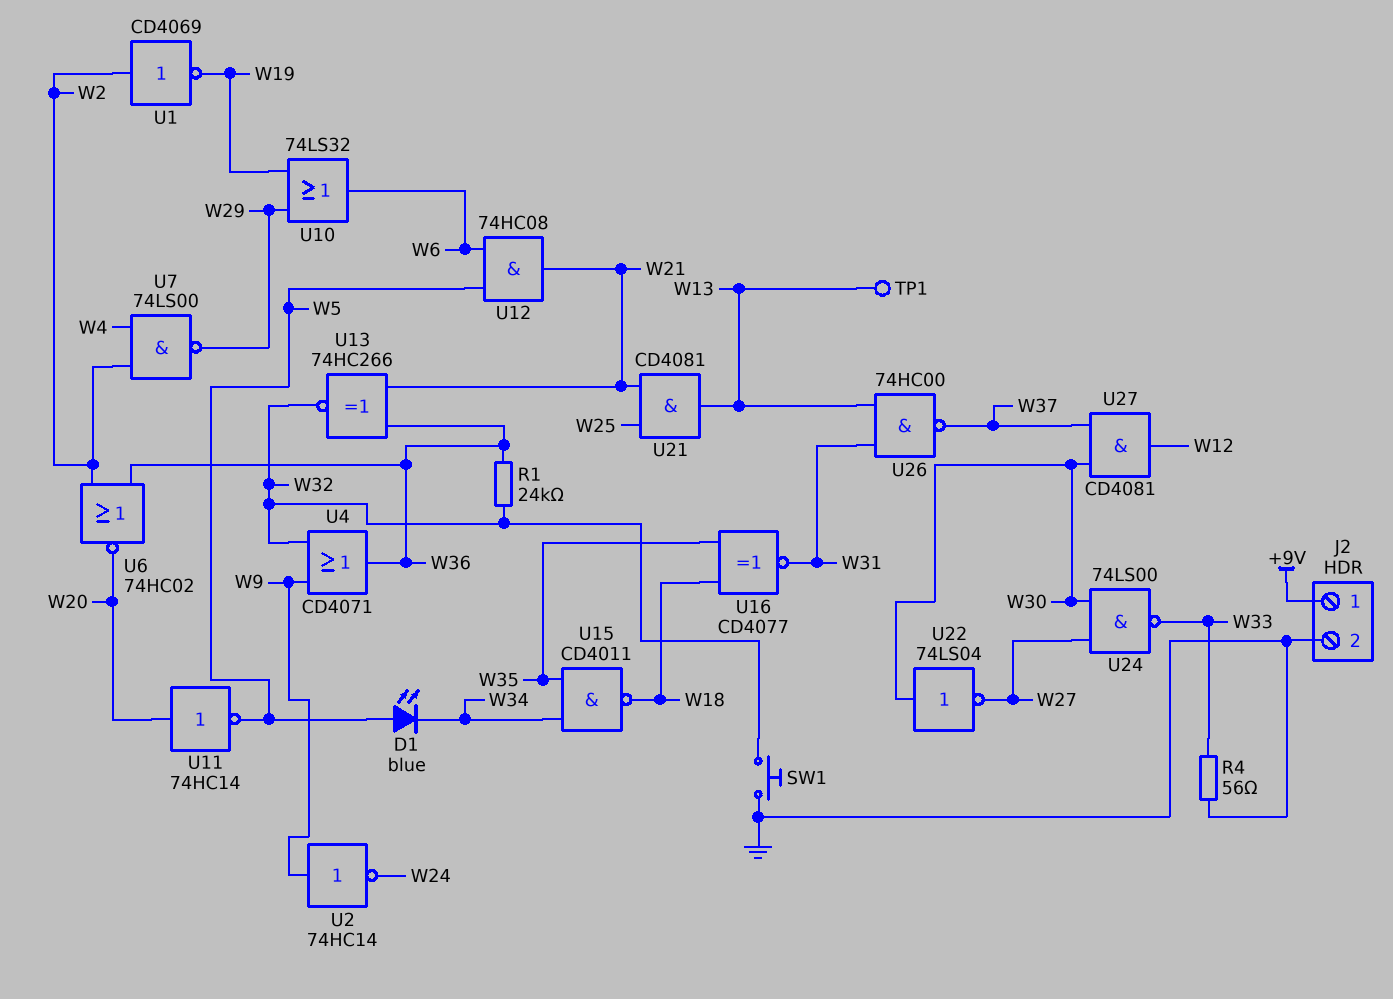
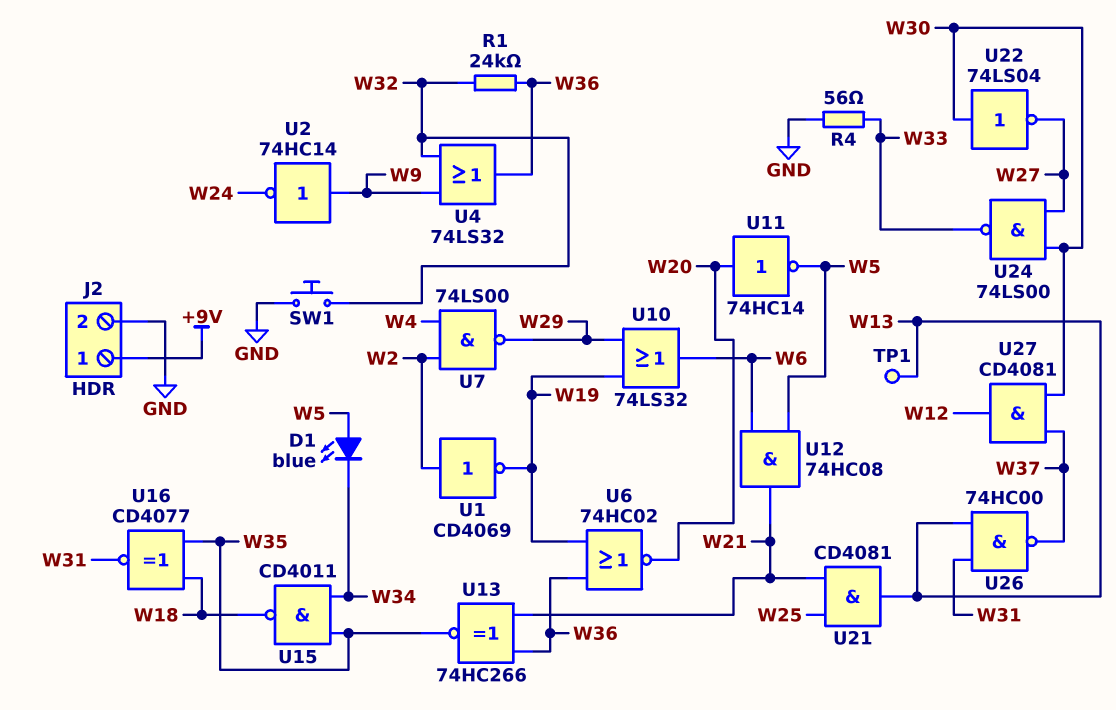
U4: OR CD4071 (in W9, in W32, out W36) -> OR 74LS32 (in W9, in W32, out W36)
U6: NOR 74HC02 (in W2, in W36, out W20) -> NOR 74HC02 (in W19, in W36, out W20)
U13: XNOR 74HC266 (in W21, in W36, out W32) -> XNOR 74HC266 (in W21, in W36, out W35)

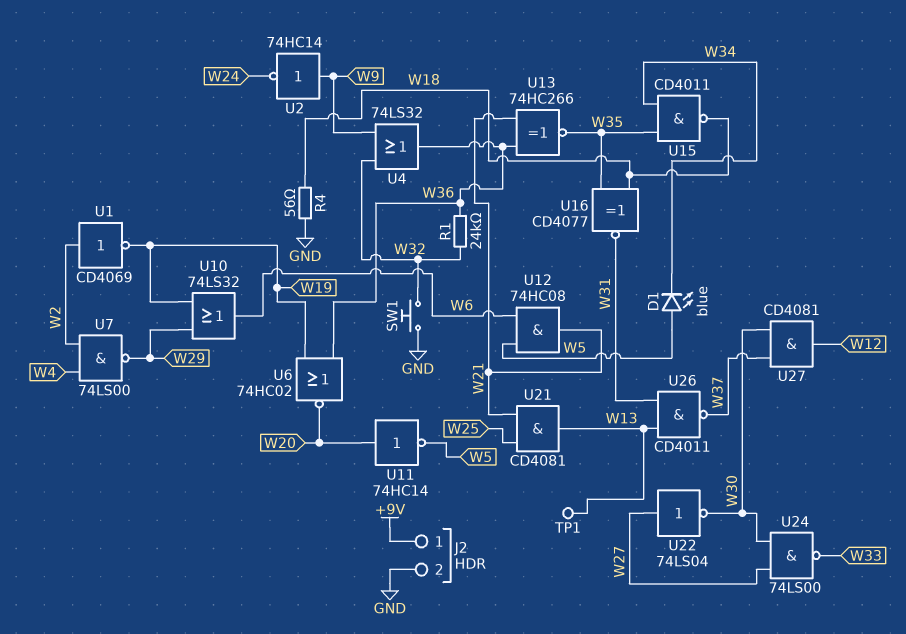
R4: 56 (GND, W33) -> 56 (GND, W18)
U22: NOT 74LS04 (in W30, out W27) -> NOT 74LS04 (in W27, out W30)
U26: NAND 74HC00 (in W13, in W31, out W37) -> NAND CD4011 (in W13, in W31, out W37)

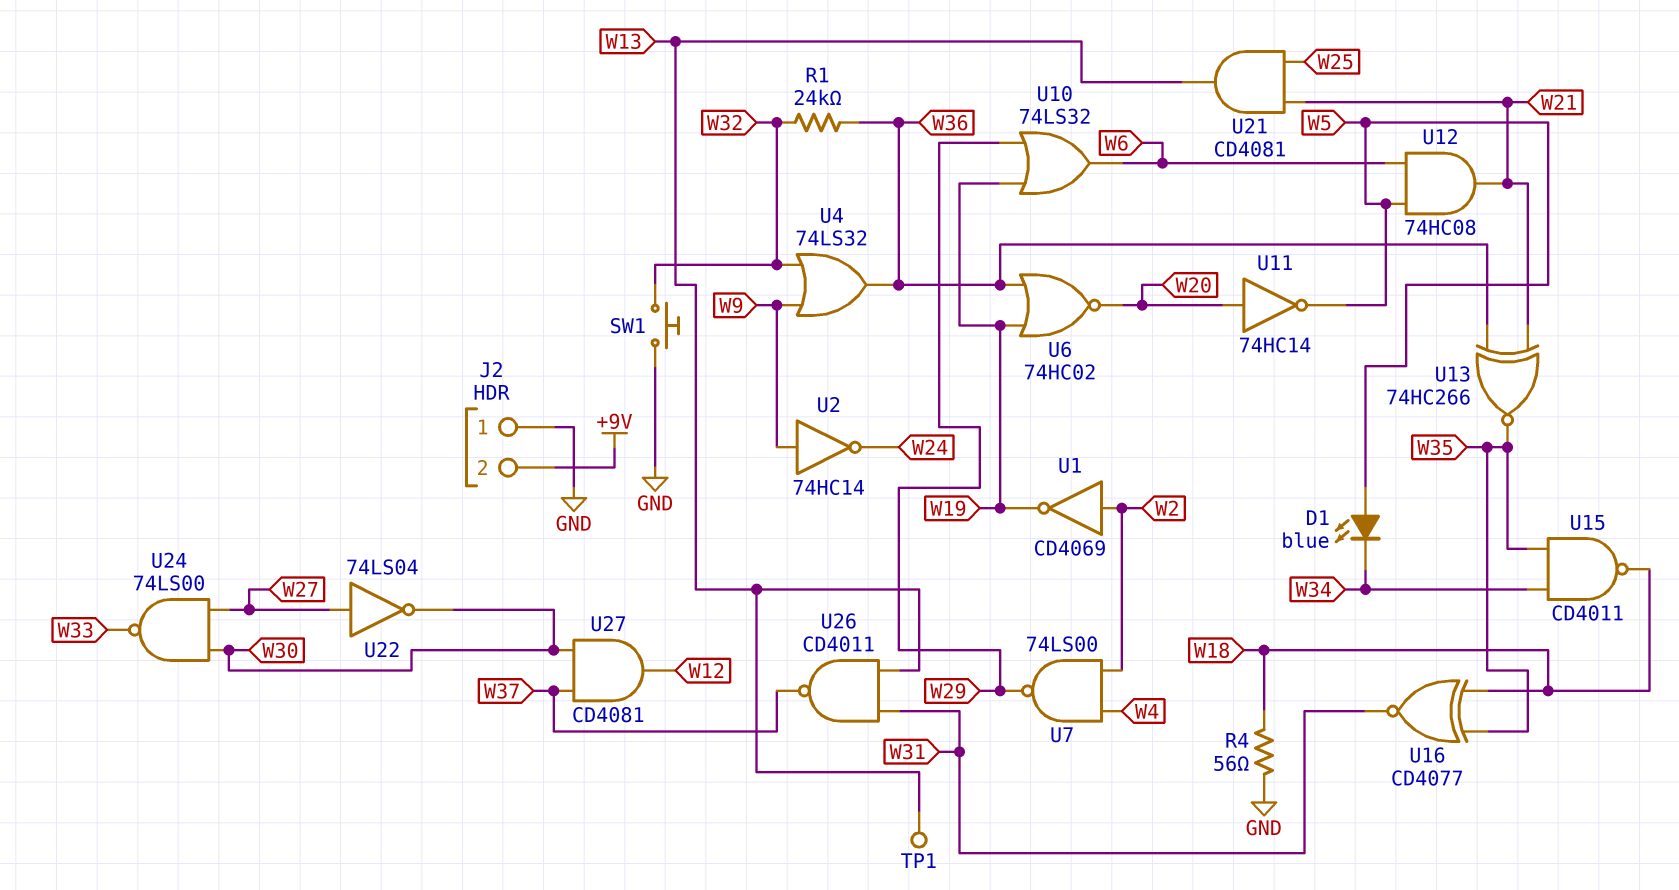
J2 pin 1: +9V -> GND
J2 pin 2: GND -> +9V

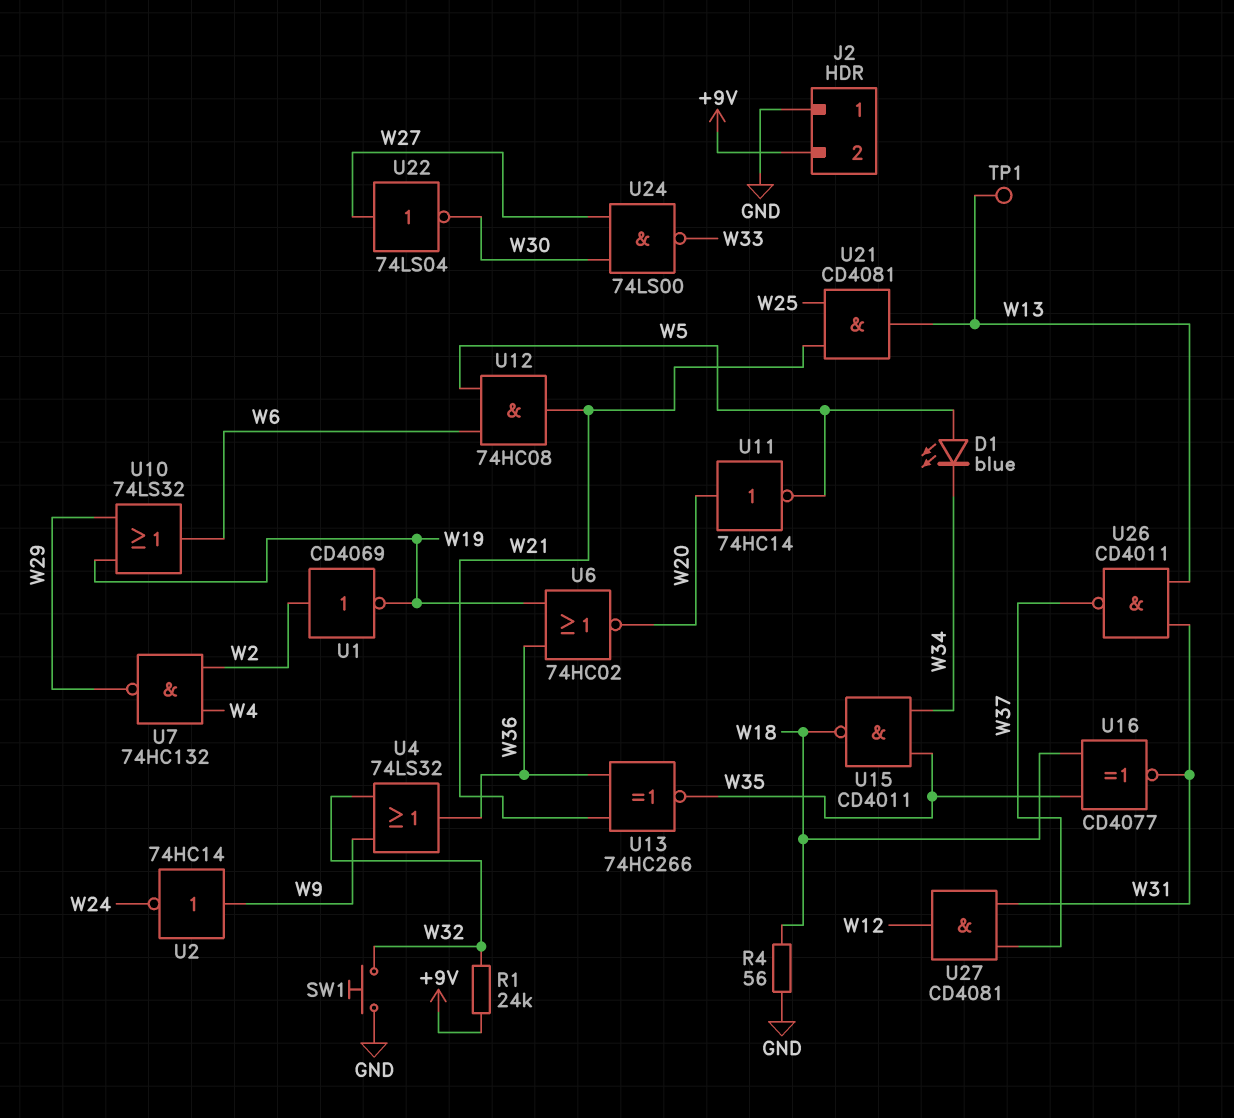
R1: 24k (W32, W36) -> 24k (+9V, W32)
U7: NAND 74LS00 (in W2, in W4, out W29) -> NAND 74HC132 (in W2, in W4, out W29)
U27: AND CD4081 (in W30, in W37, out W12) -> AND CD4081 (in W31, in W37, out W12)

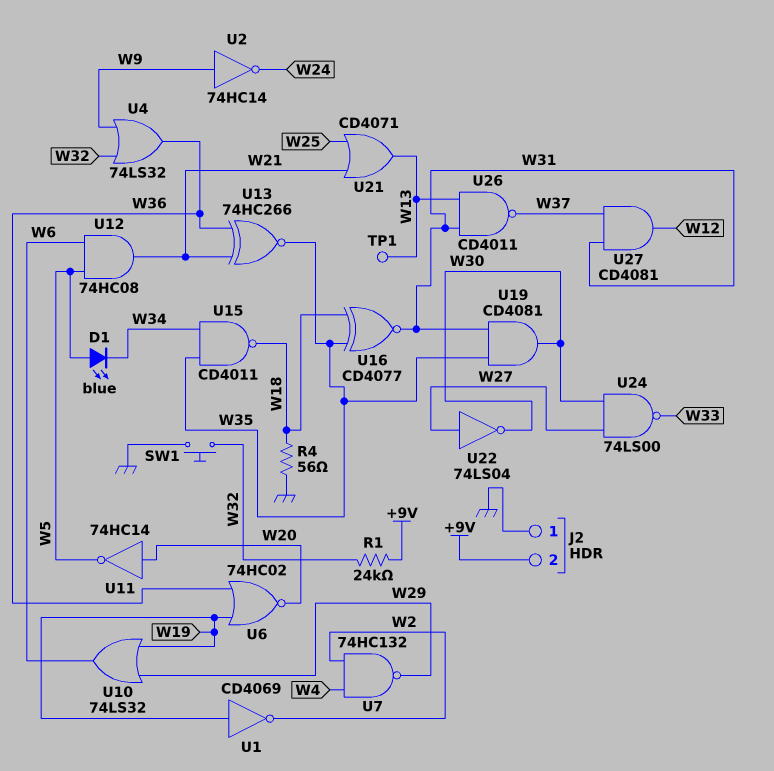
U1: NOT CD4069 (in W2, out W19) -> NOT CD4069 (in W19, out W2)
U19: none -> AND CD4081 (in W31, in W35, out W30)
U21: AND CD4081 (in W21, in W25, out W13) -> OR CD4071 (in W21, in W25, out W13)

